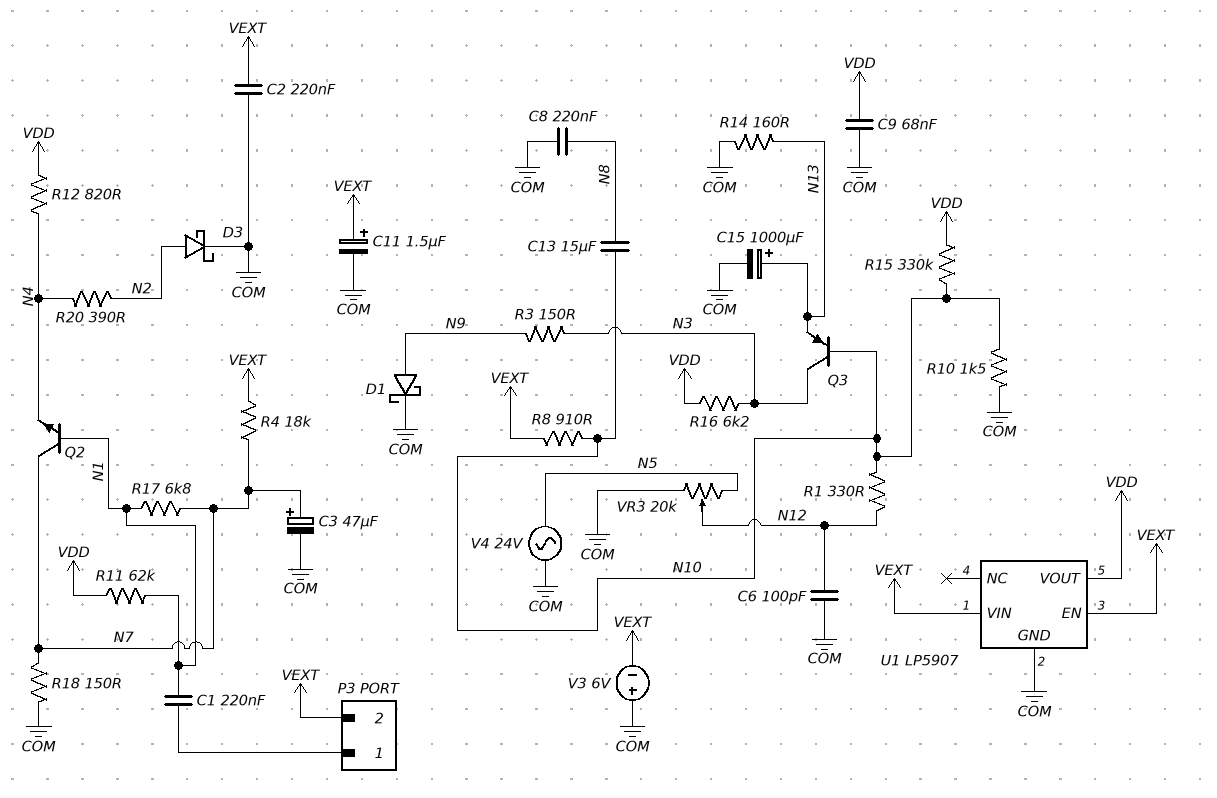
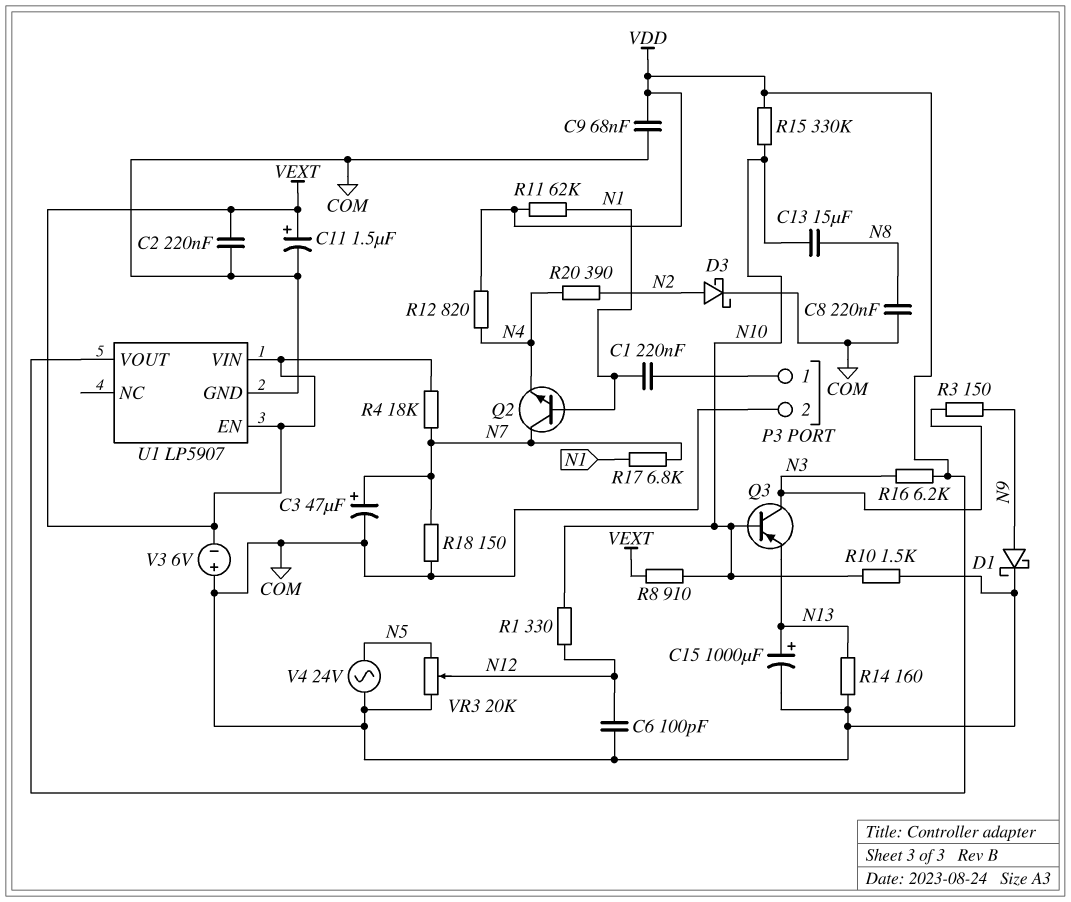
P3 pin 2: VEXT -> COM

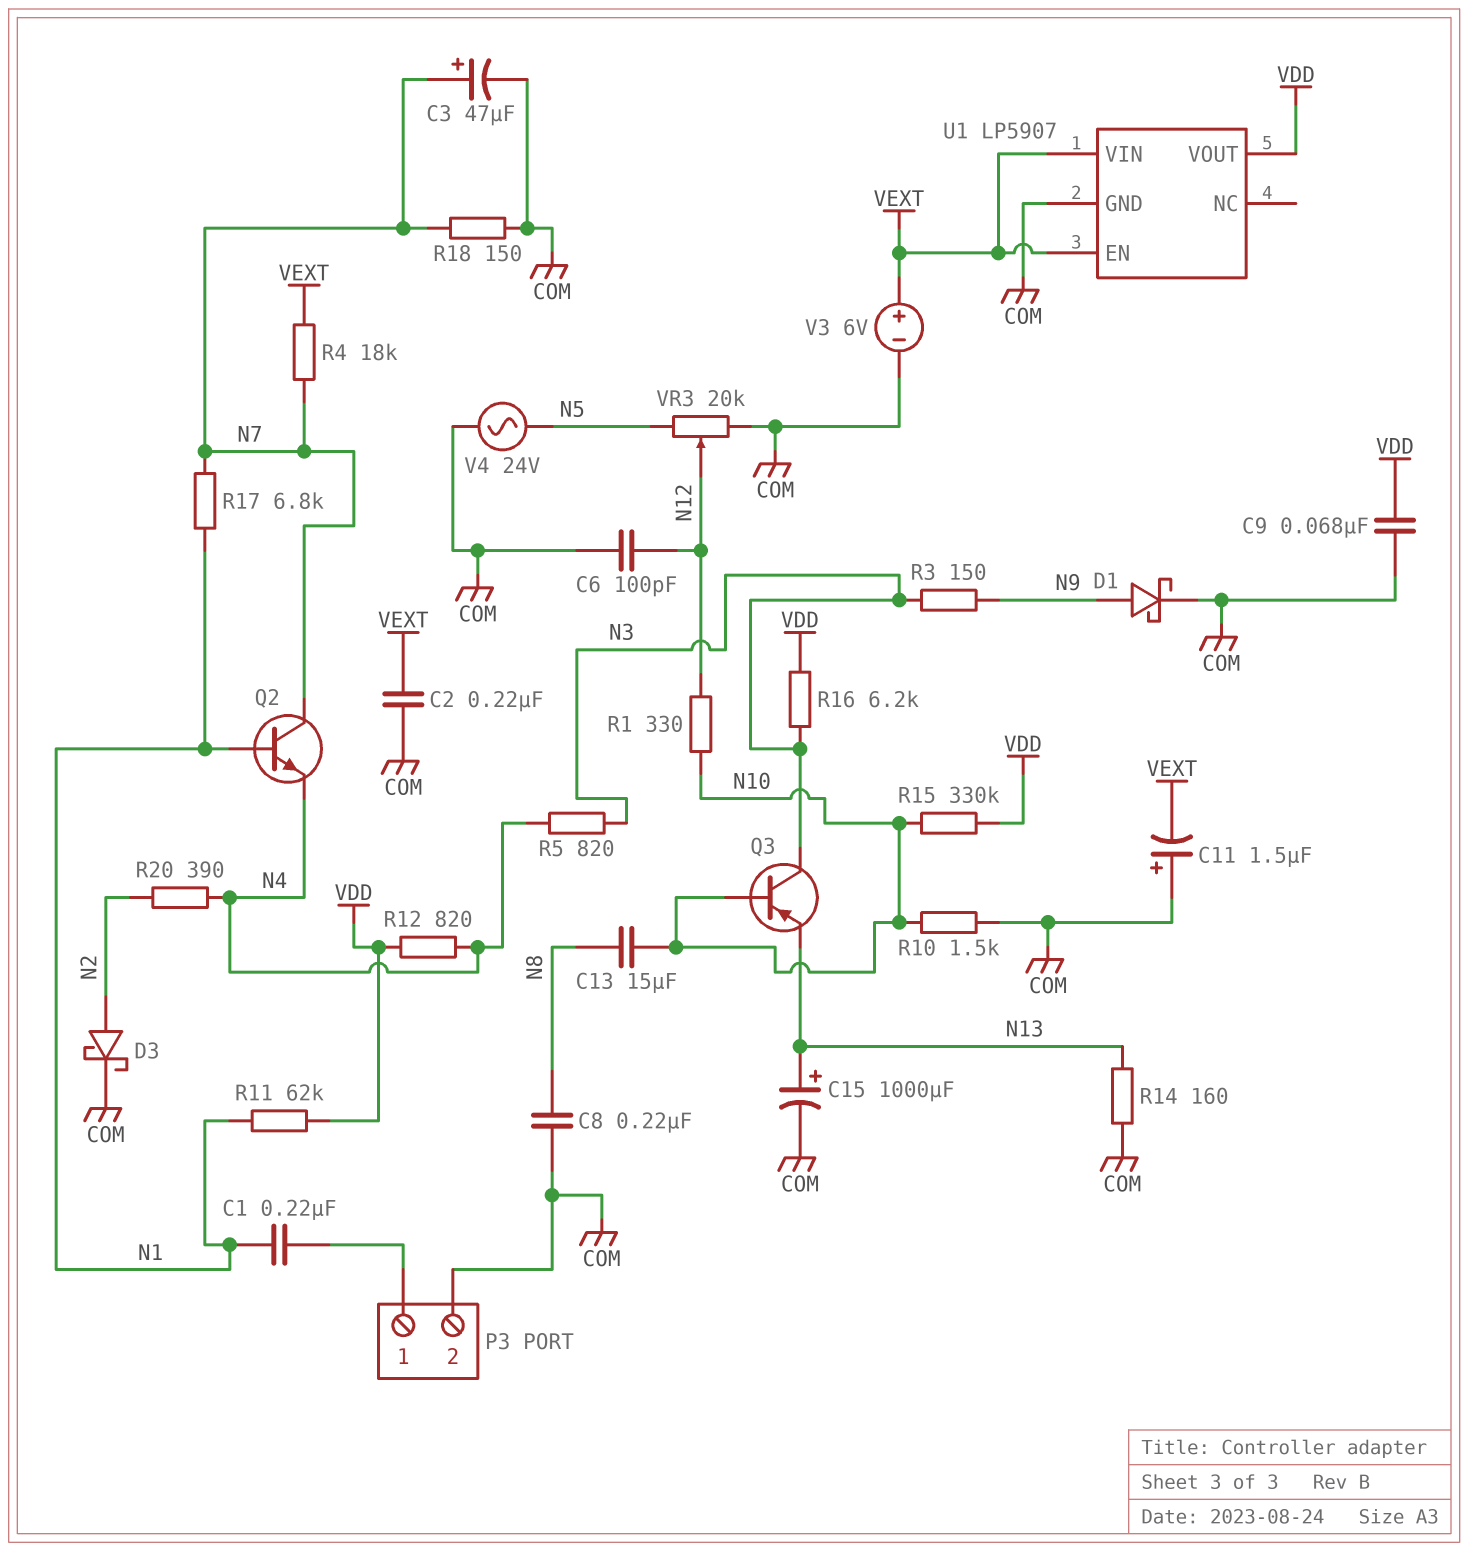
C11: 1.5uF (plus VEXT, minus COM) -> 1.5uF (plus COM, minus VEXT)
R5: none -> 820 (N3, N4)
R8: 910 (N10, VEXT) -> none
V3: 6V (plus COM, minus VEXT) -> 6V (plus VEXT, minus COM)

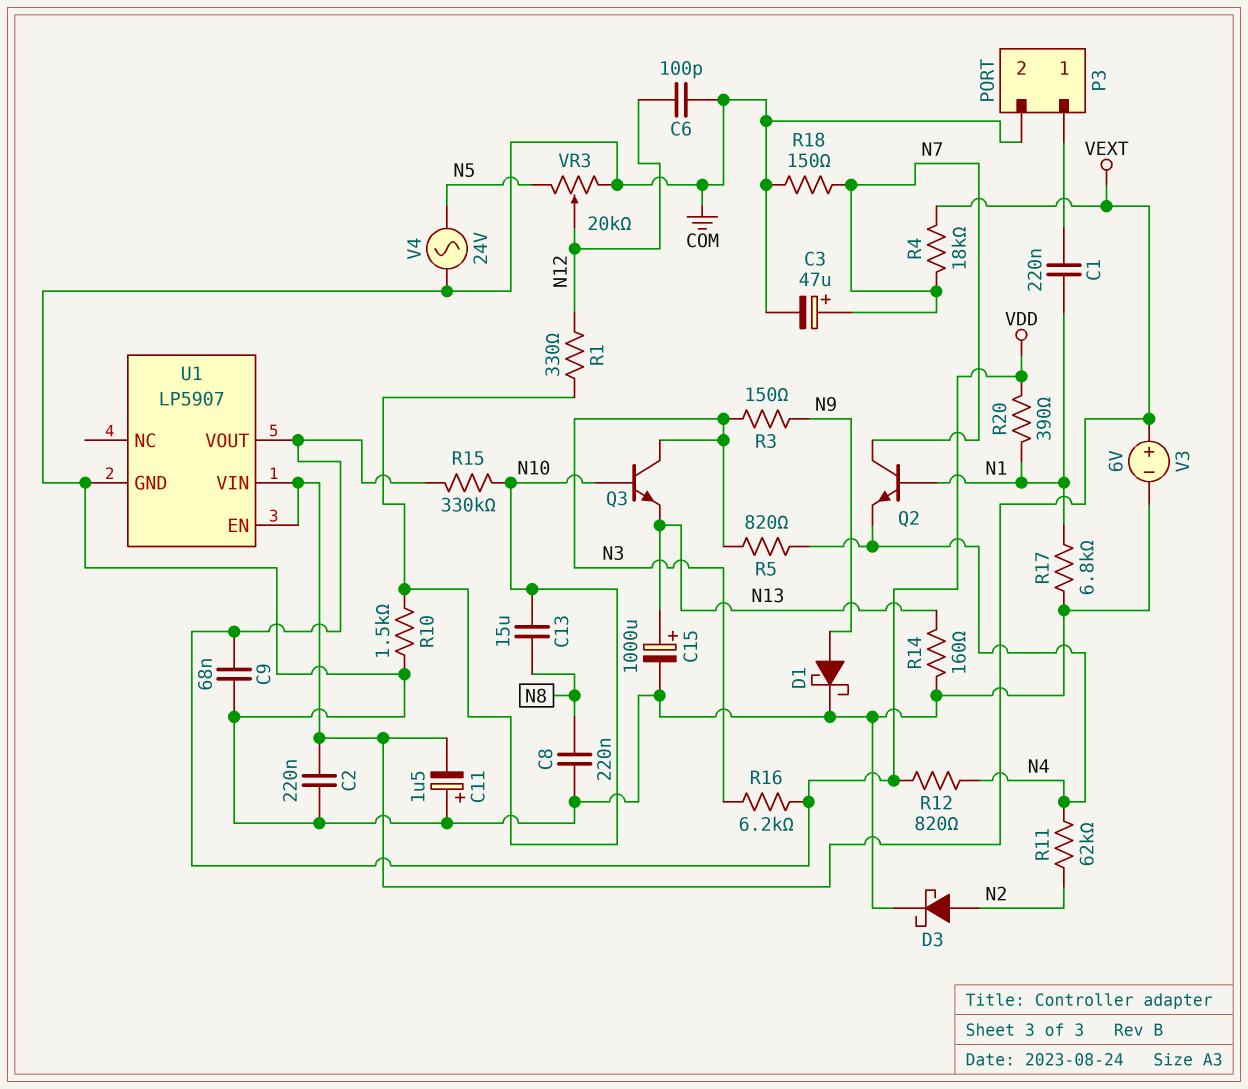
Q3: PNP (B N10, C N3, E N13) -> NPN (B N10, C N3, E N13)
R11: 62k (N1, VDD) -> 62k (N2, N4)
R17: 6.8k (N1, N7) -> 6.8k (COM, N1)
R20: 390 (N2, N4) -> 390 (N1, VDD)

